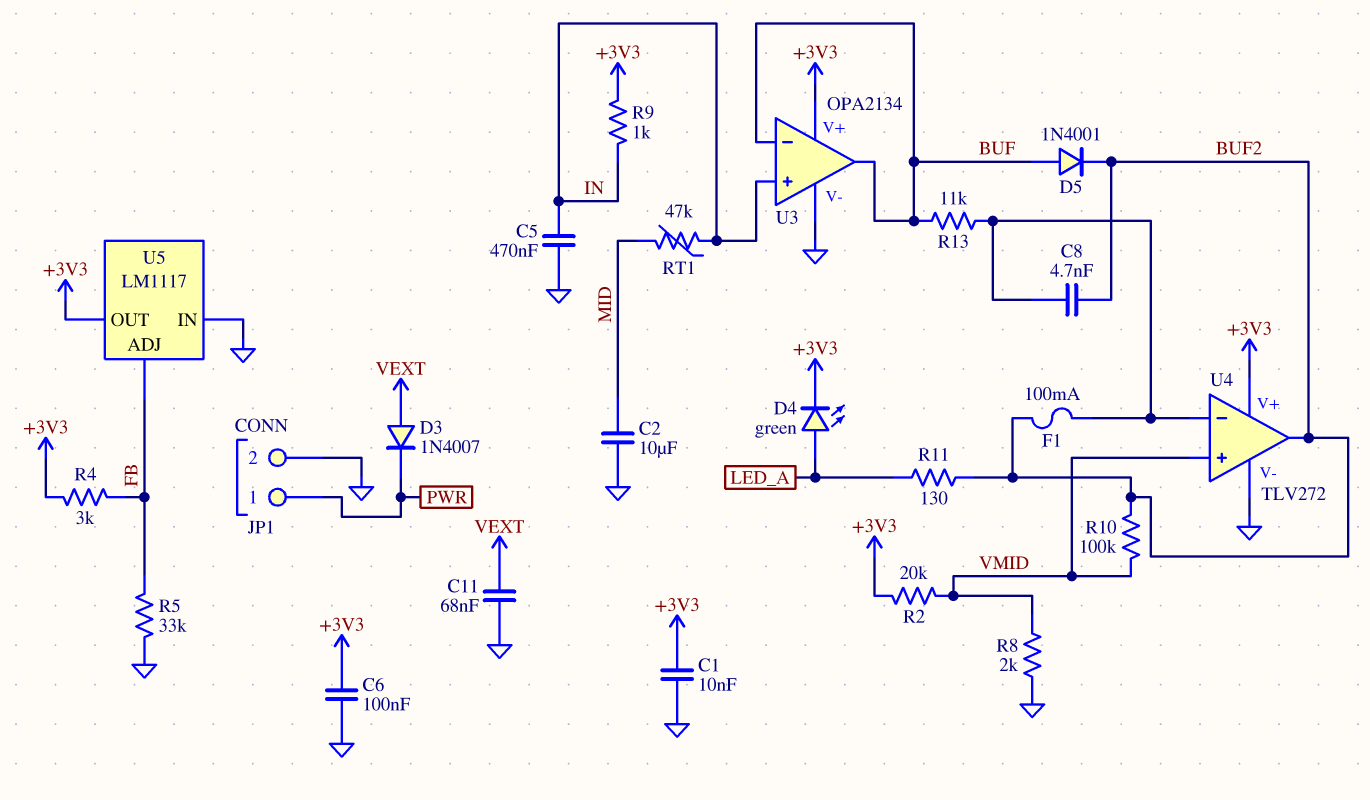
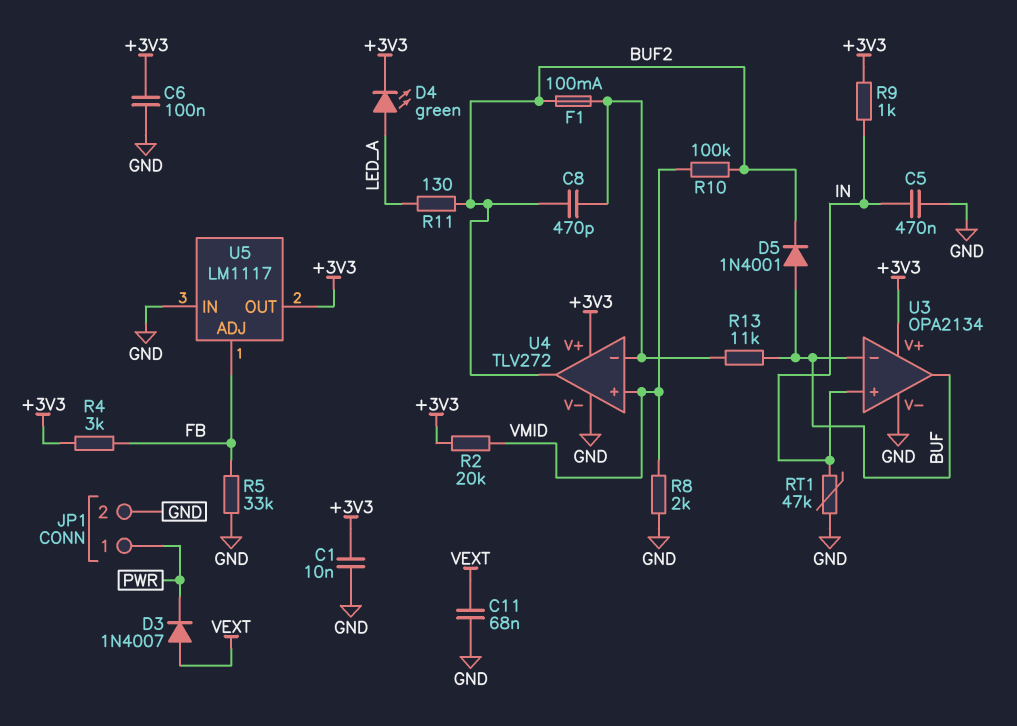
C2: 10uF (GND, MID) -> none
C8: 4.7nF (BUF2, U4/in-) -> 470pF (BUF2, U4/in-)
RT1: 47k (IN, MID) -> 47k (GND, IN)

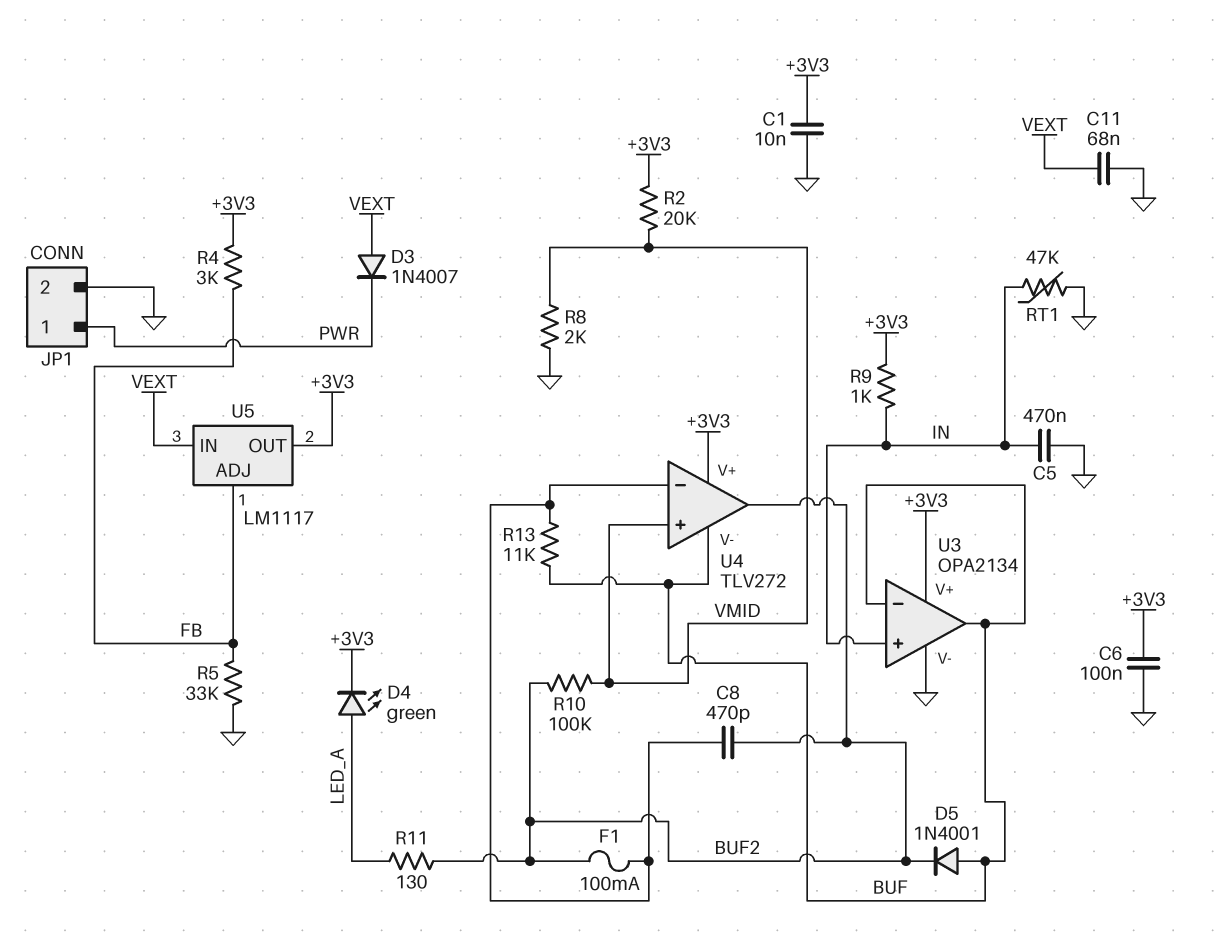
U4 pin V-: GND -> BUF
U5 pin IN: GND -> VEXT

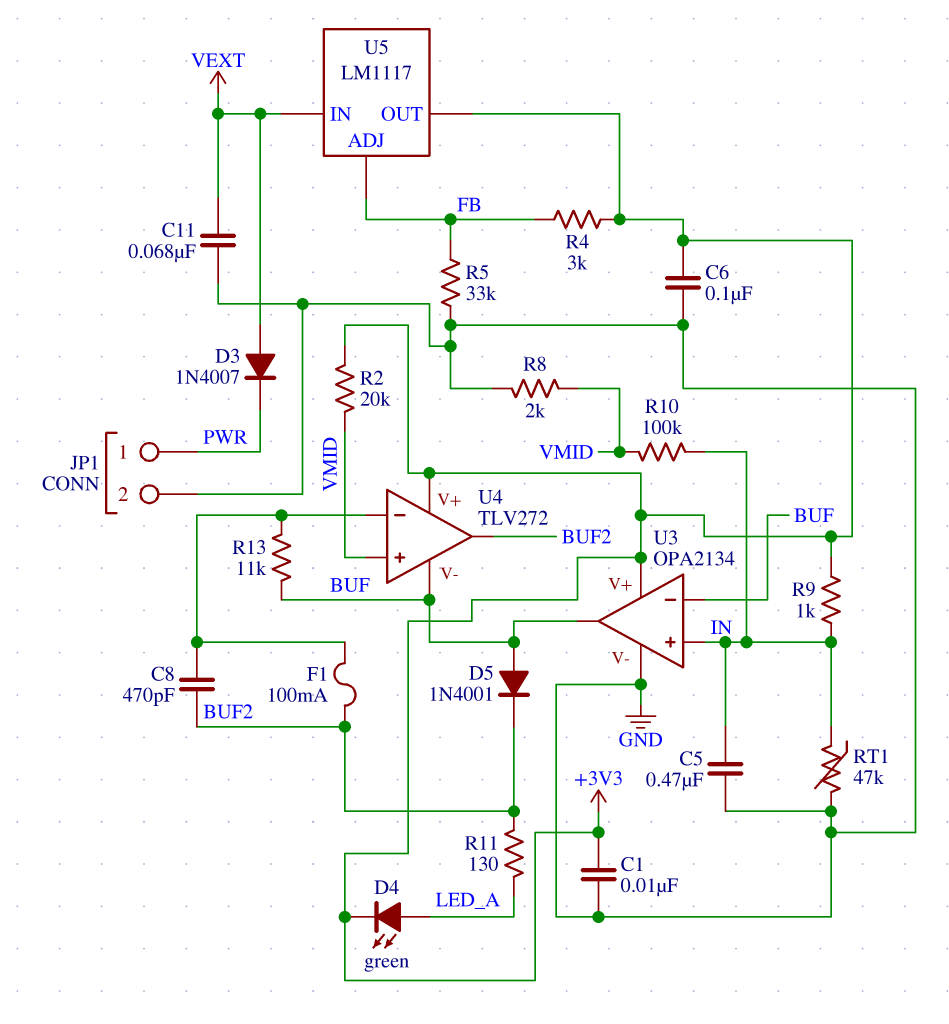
R10: 100k (BUF2, VMID) -> 100k (IN, VMID)

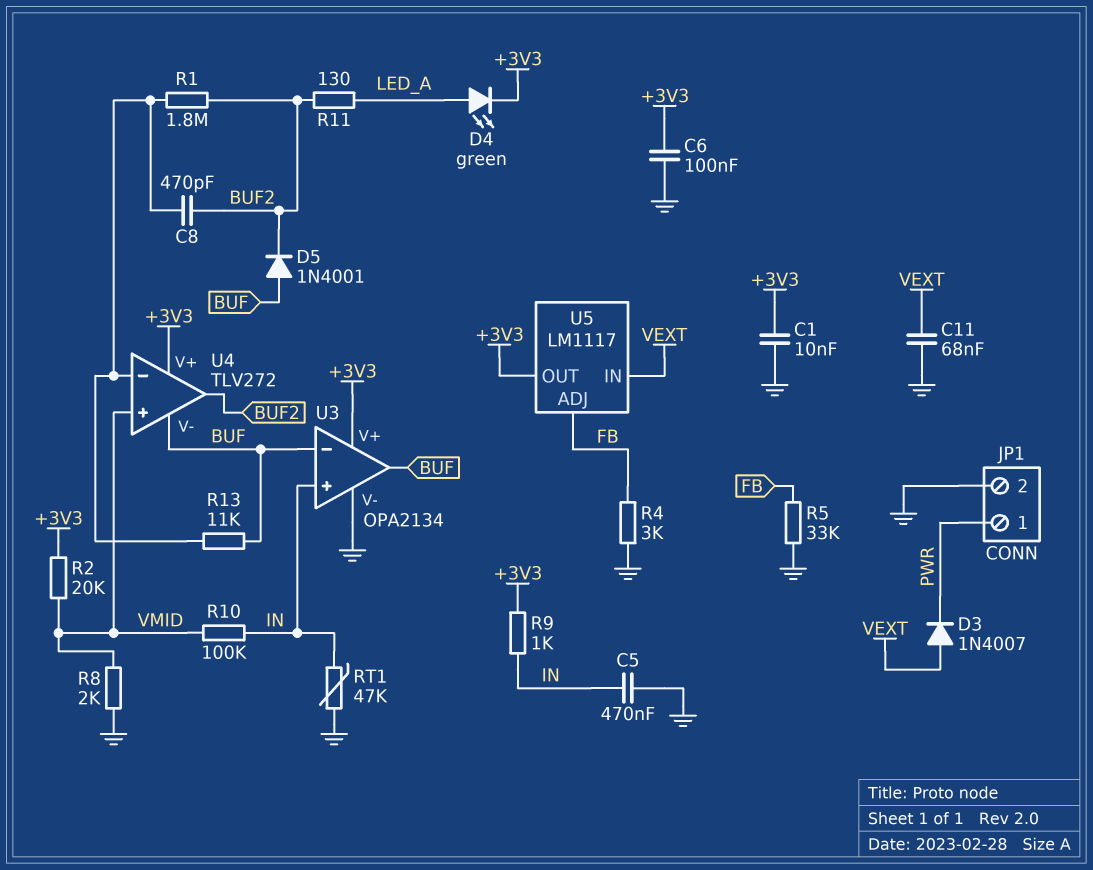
F1: 100mA (BUF2, U4/in-) -> none
R1: none -> 1.8M (BUF2, U4/in-)
R4: 3k (+3V3, FB) -> 3k (FB, GND)

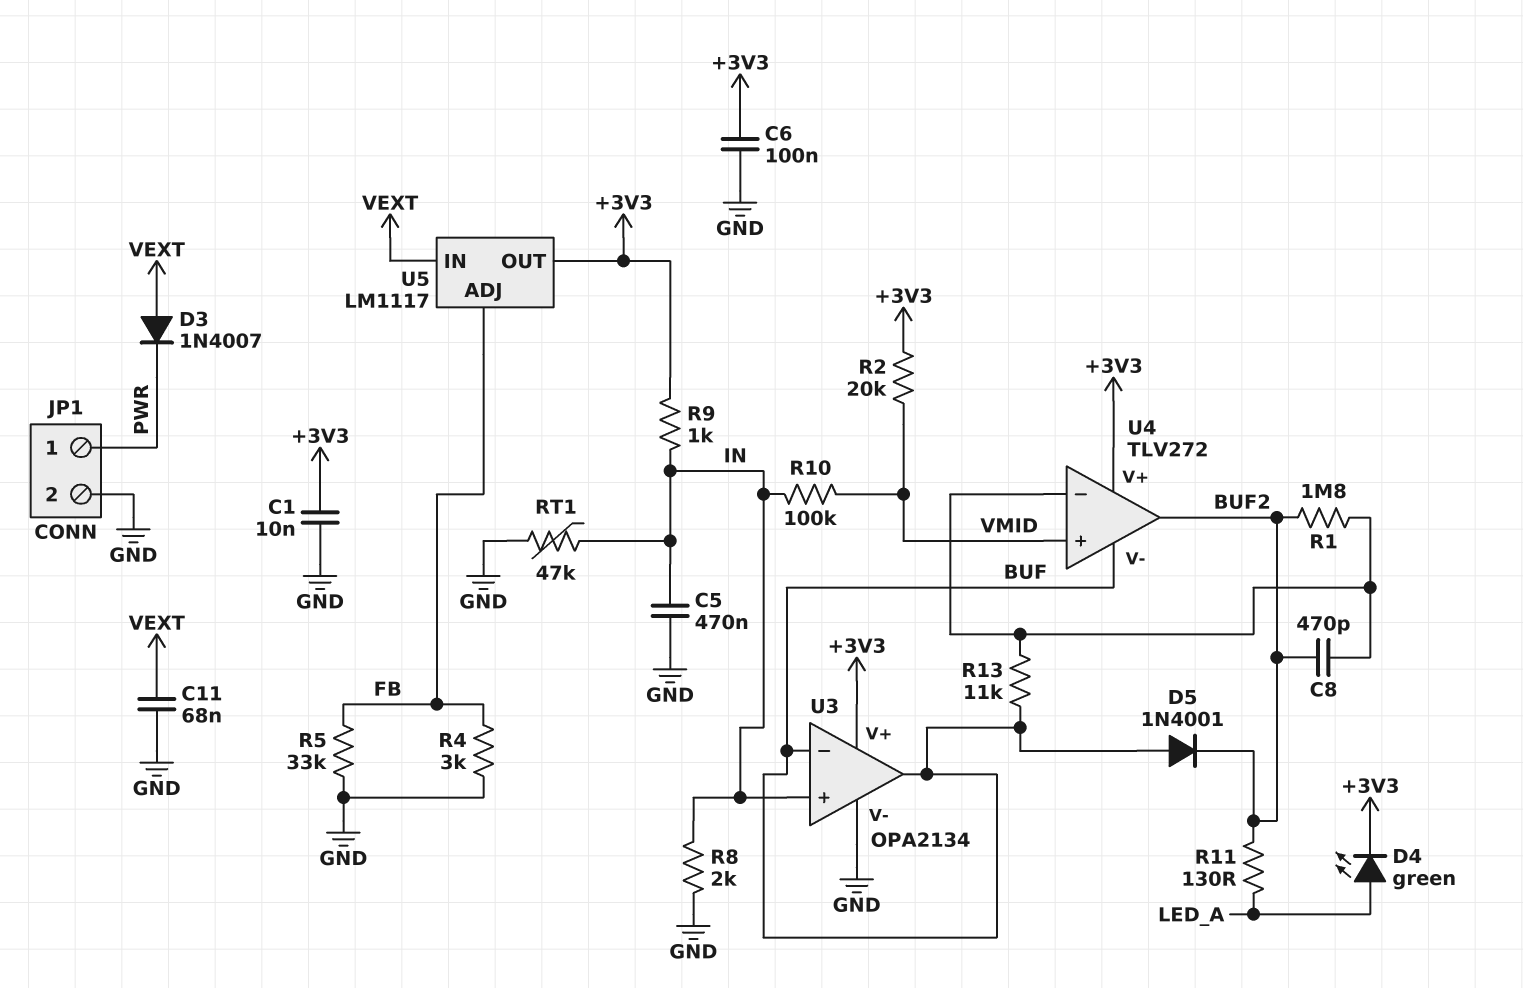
R8: 2k (GND, VMID) -> 2k (GND, IN)

